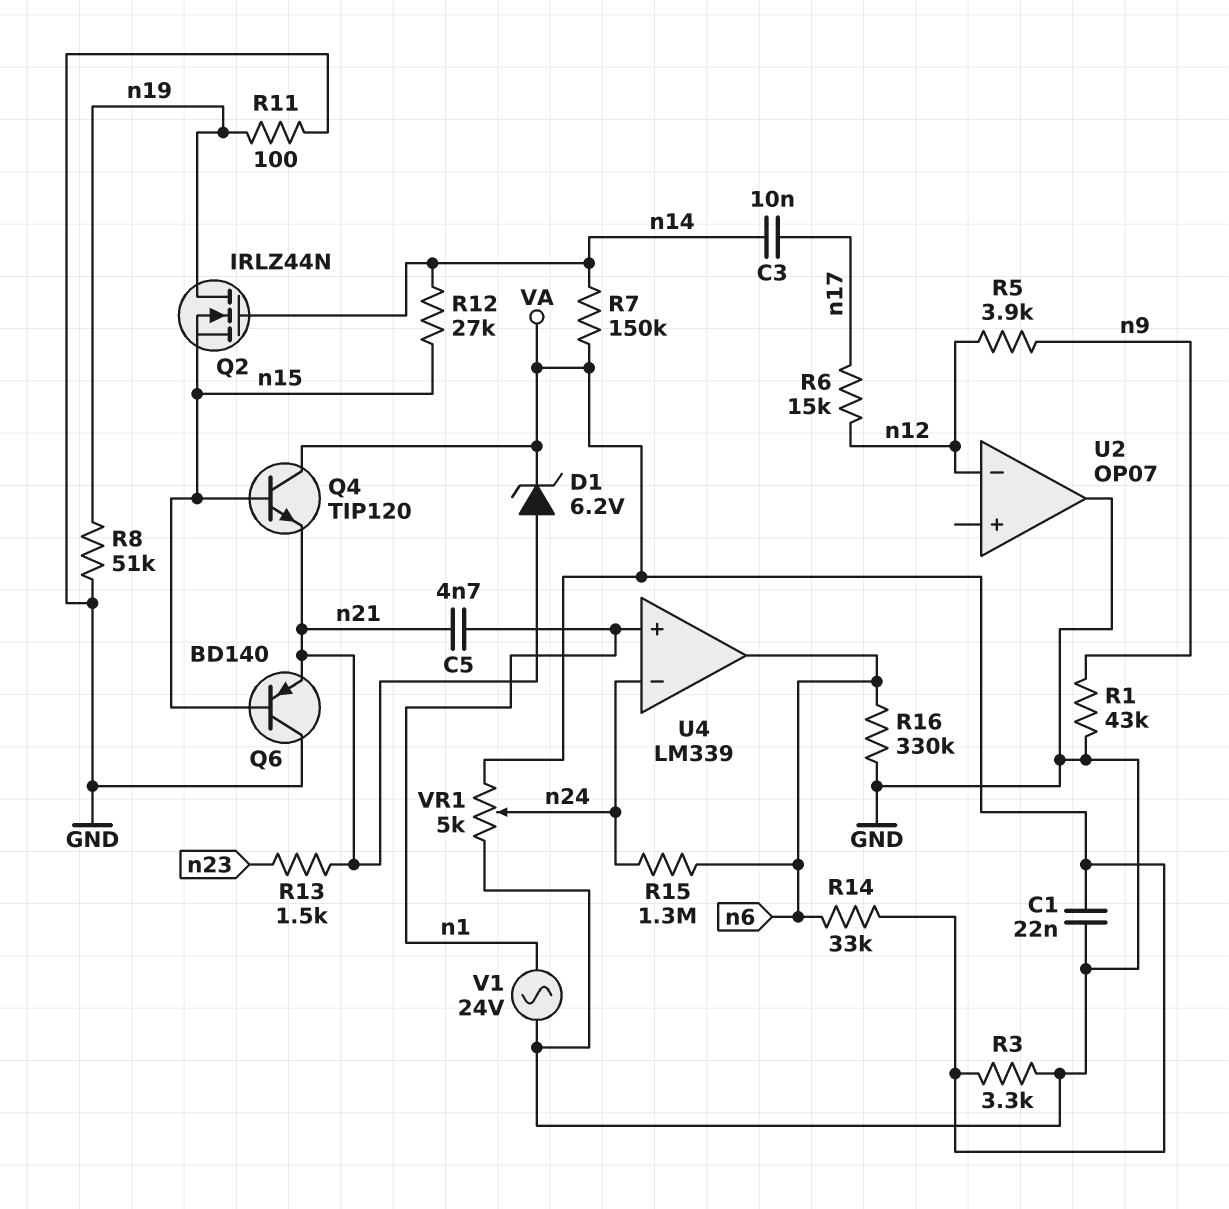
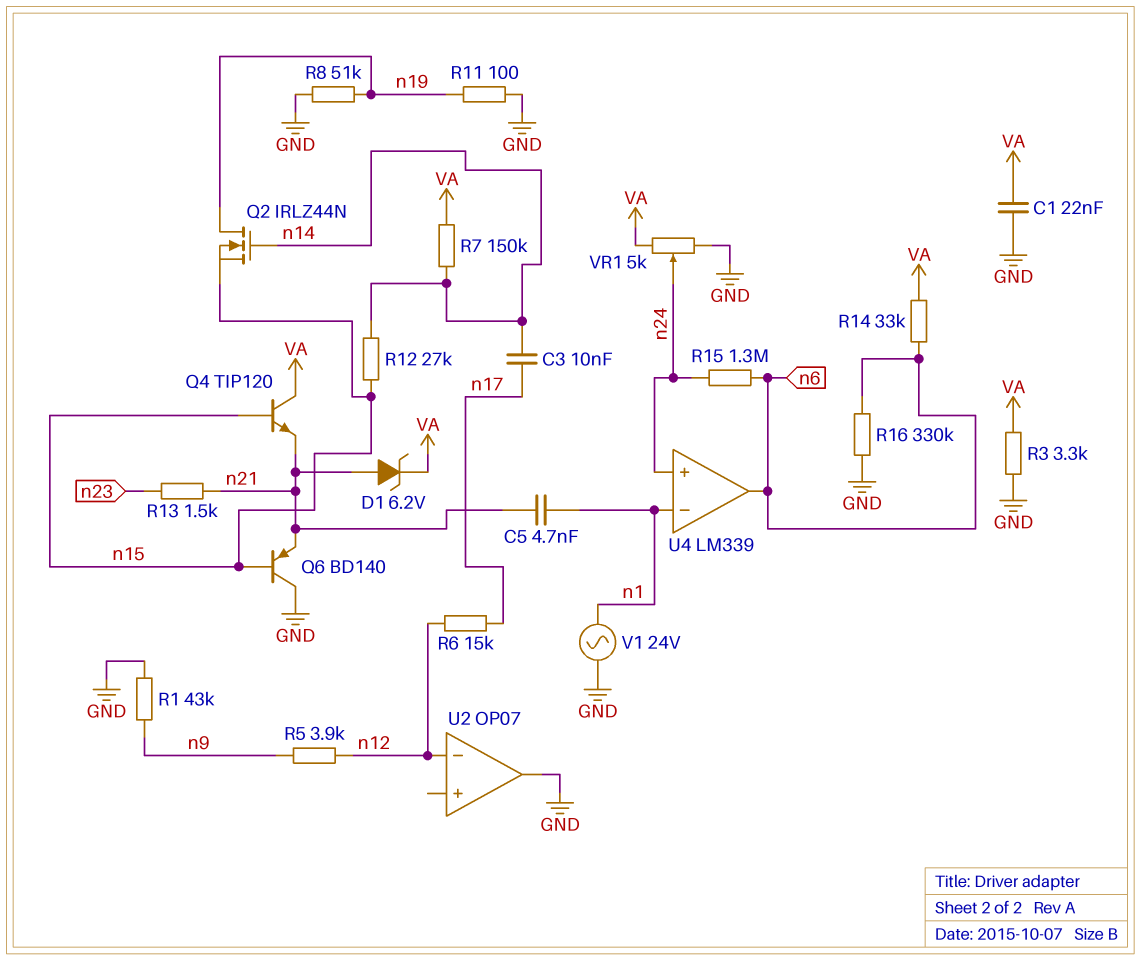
U4 pin in+: n1 -> n24
U4 pin in-: n24 -> n1

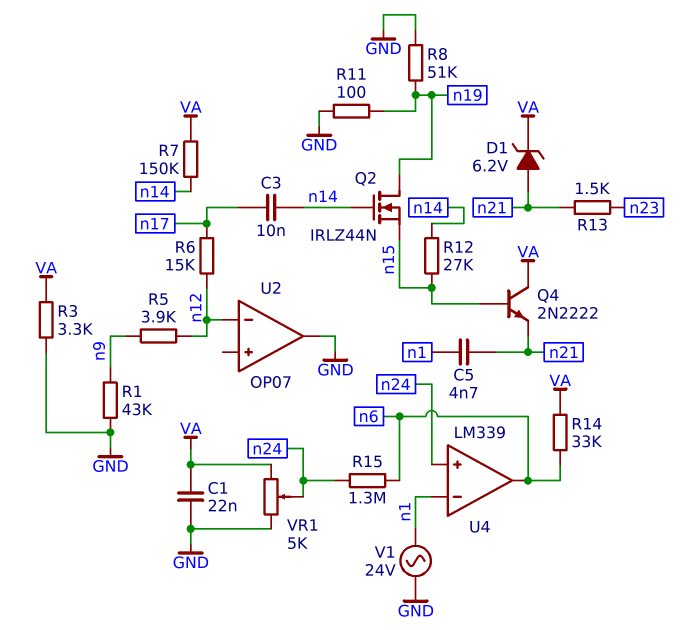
Q4: NPN TIP120 (B n15, C VA, E n21) -> NPN 2N2222 (B n15, C VA, E n21)
Q6: PNP BD140 (B n15, C GND, E n21) -> none
R16: 330k (GND, n6) -> none

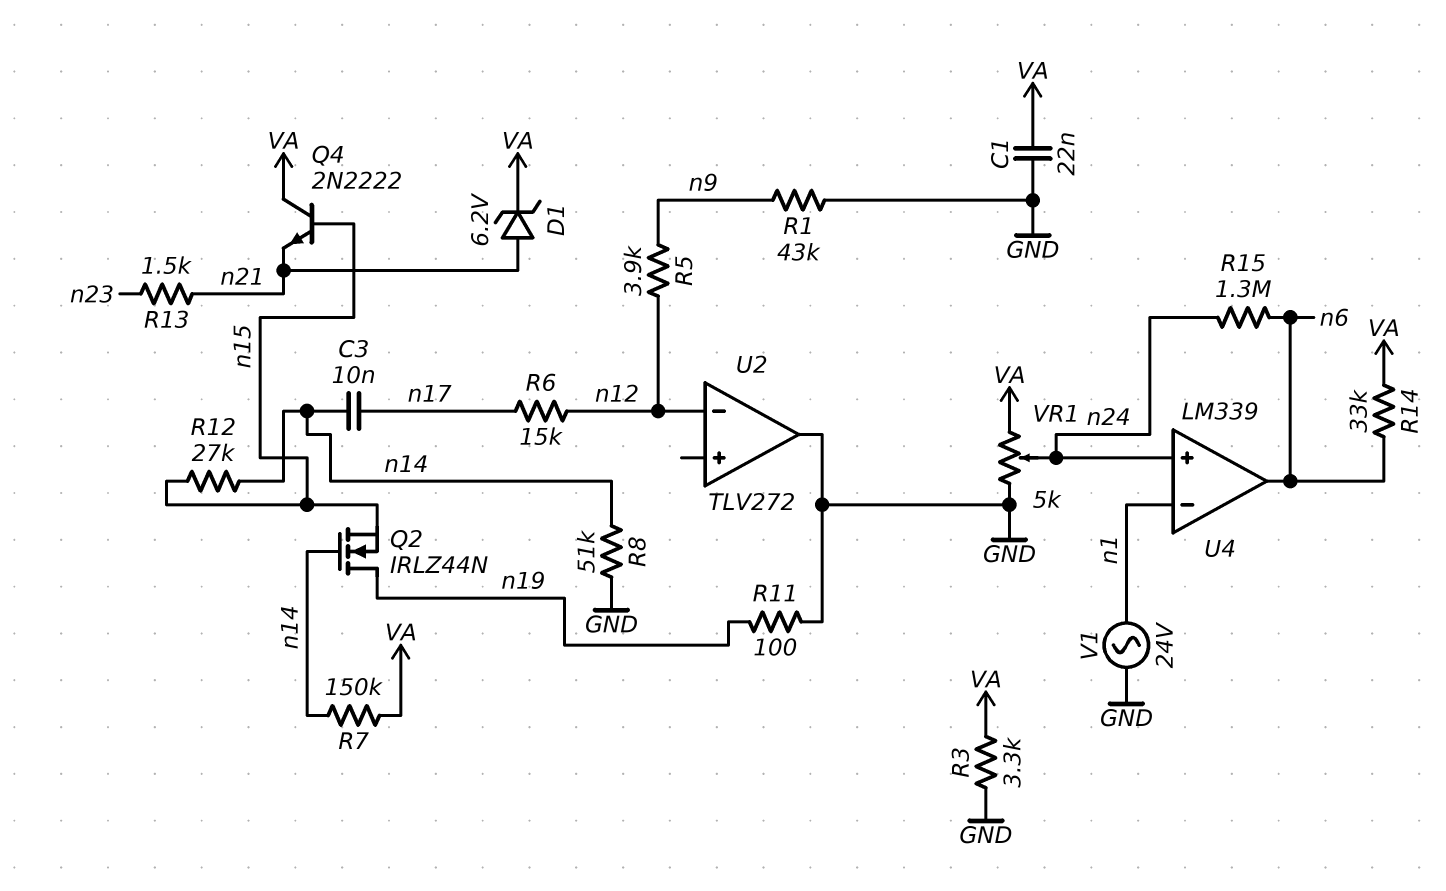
C5: 4.7nF (n1, n21) -> none
R8: 51k (GND, n19) -> 51k (GND, n14)
U2: OP07 -> TLV272

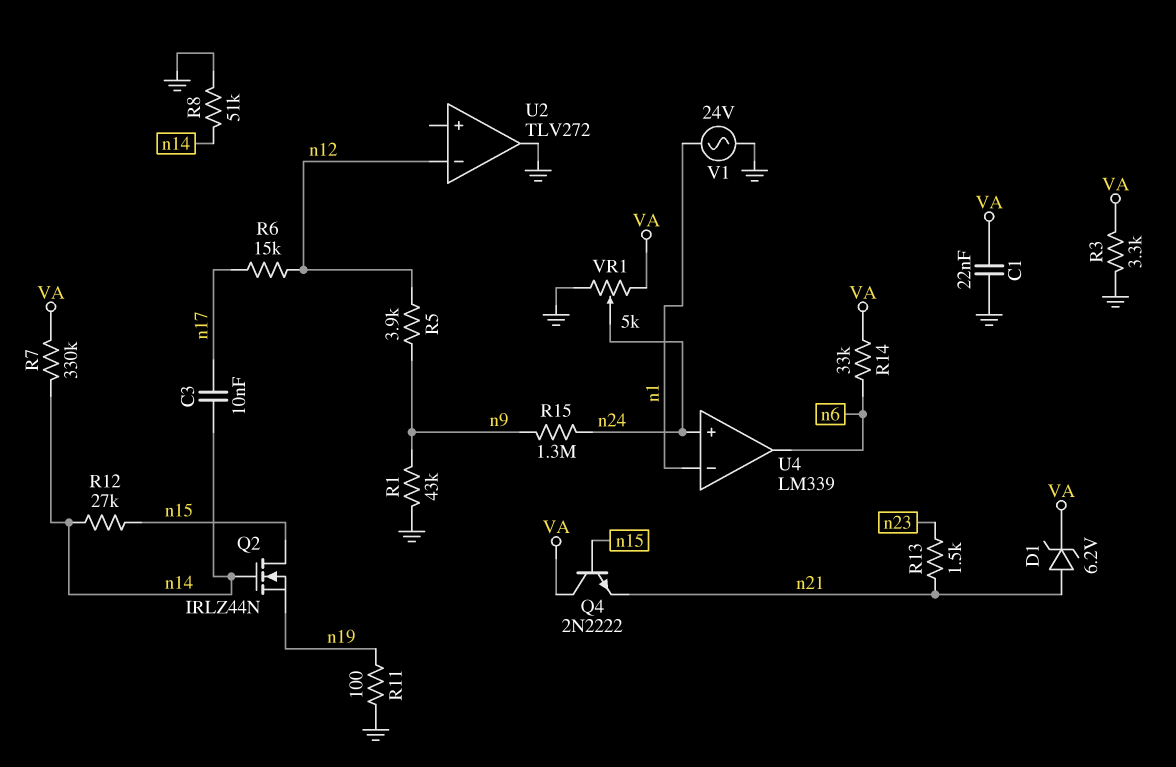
Q2: NMOS IRLZ44N (G n14, D n19, S n15) -> NMOS IRLZ44N (G n14, D n15, S n19)
R7: 150k (VA, n14) -> 330k (VA, n14)
R15: 1.3M (n6, n24) -> 1.3M (n9, n24)

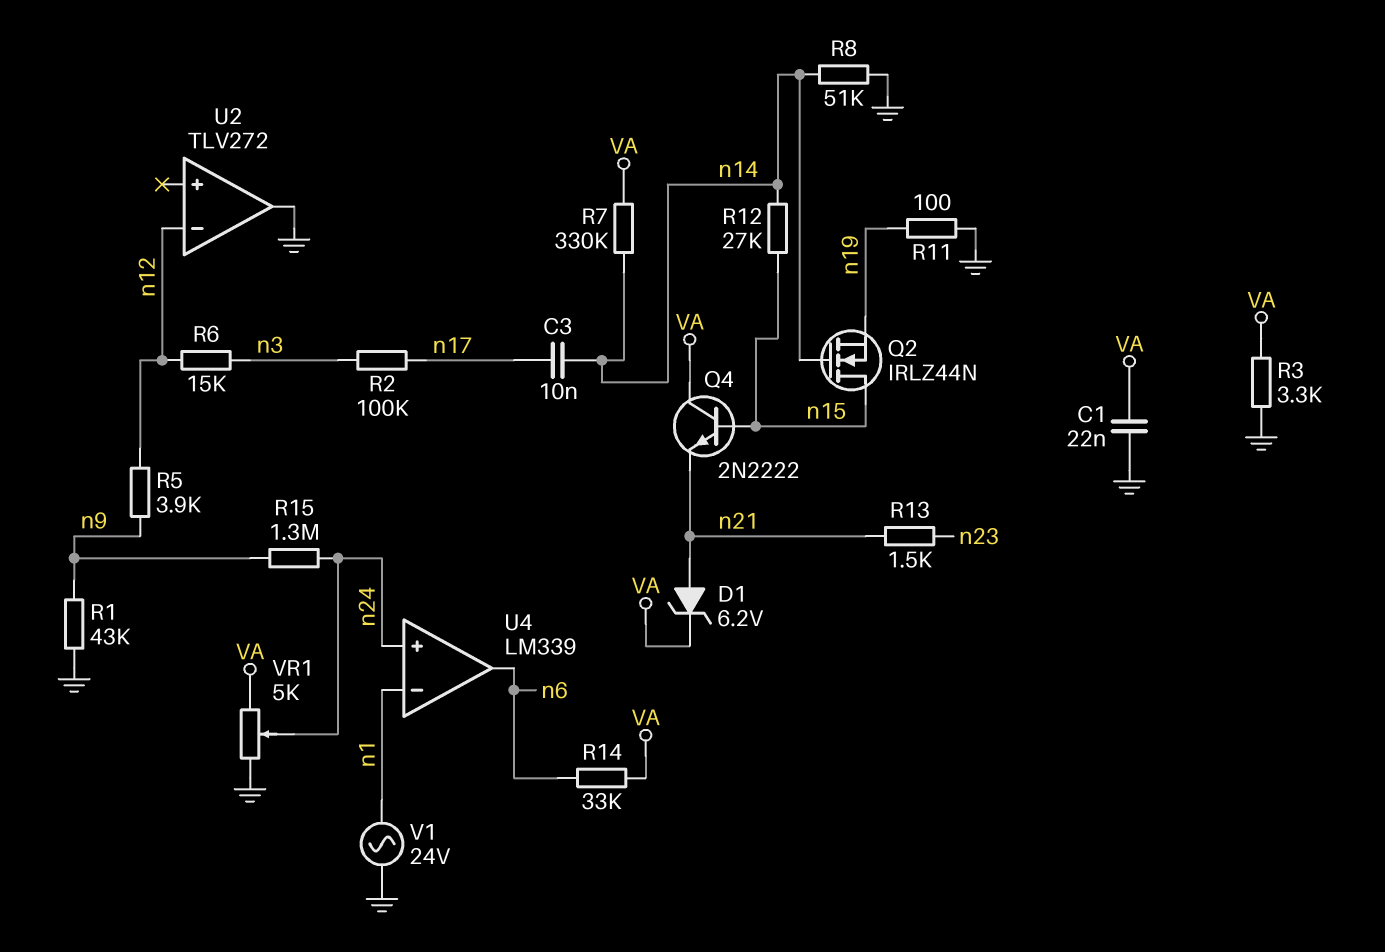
R2: none -> 100k (n3, n17)
R6: 15k (n12, n17) -> 15k (n3, n12)

